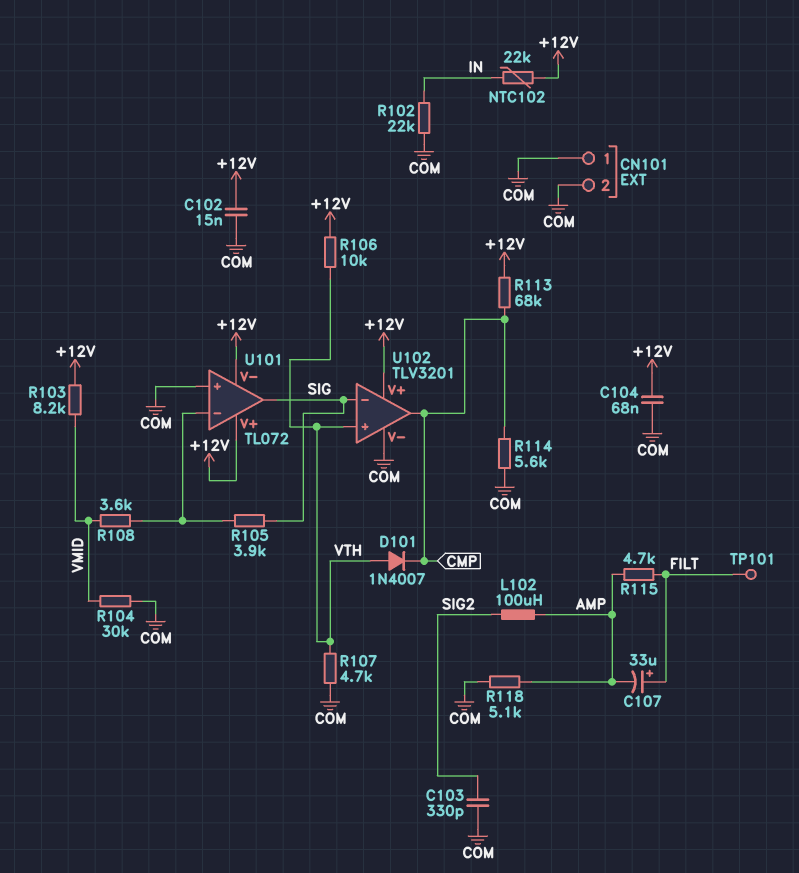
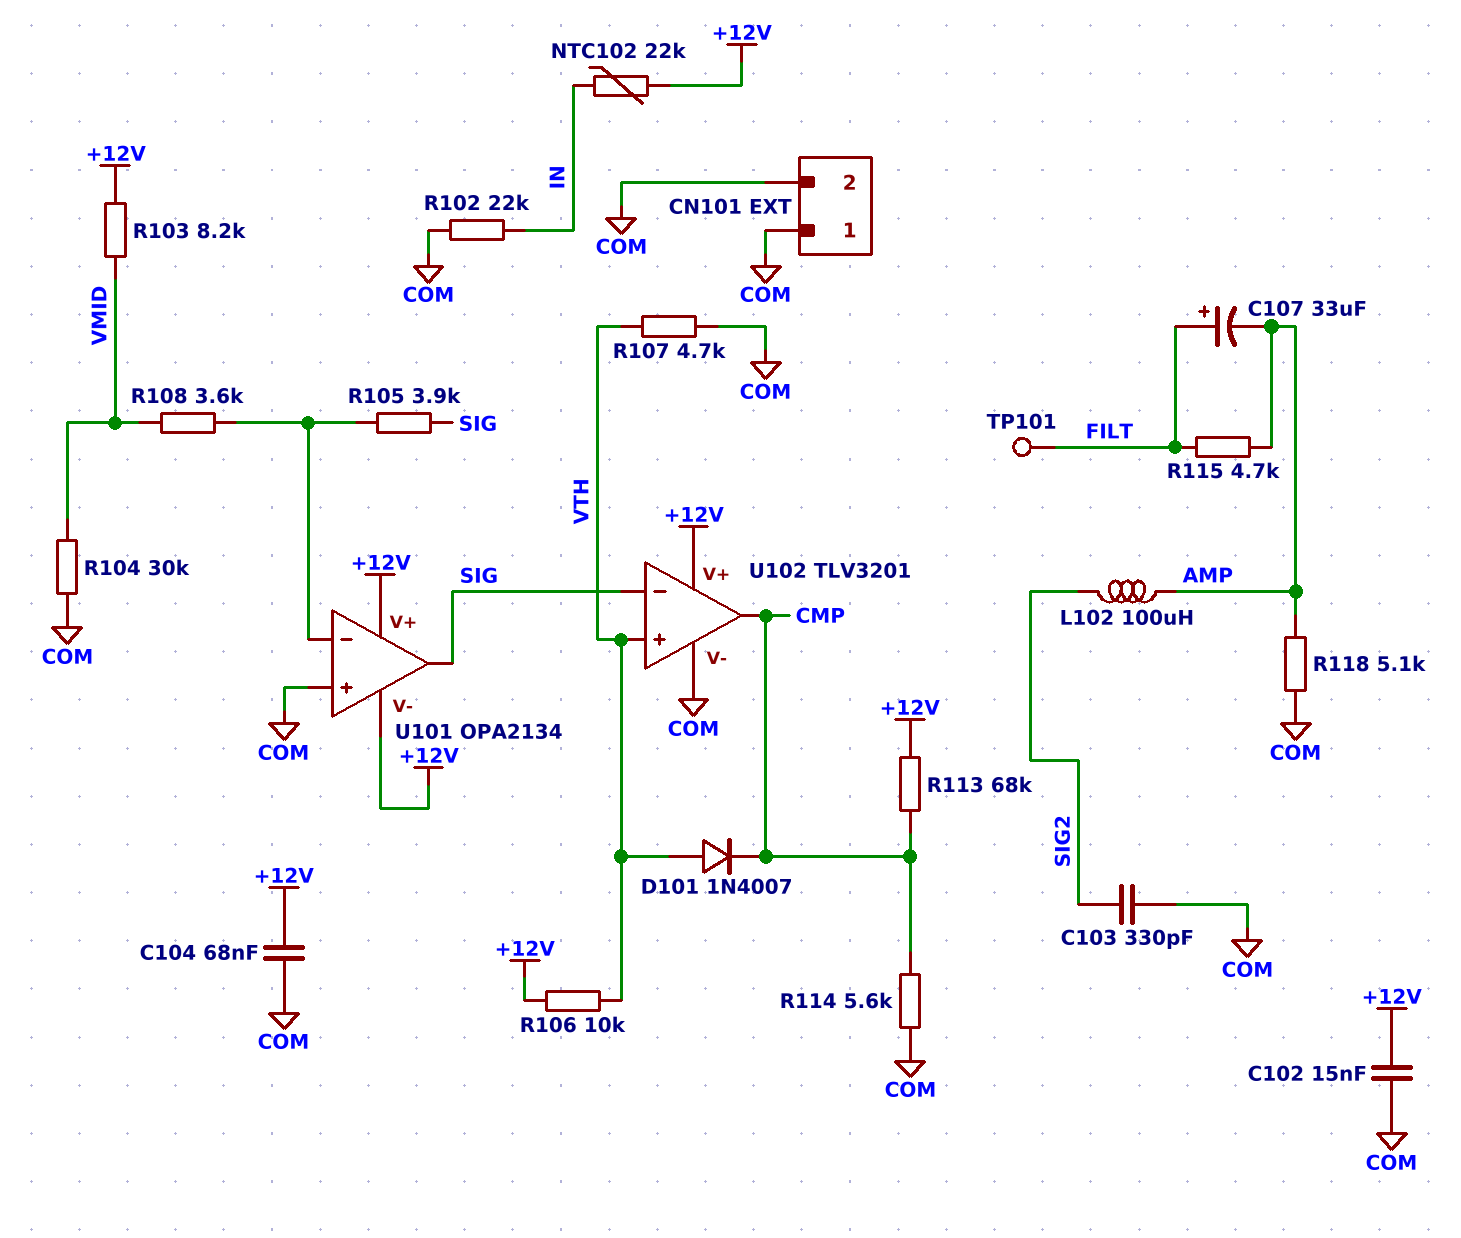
U101: TL072 -> OPA2134

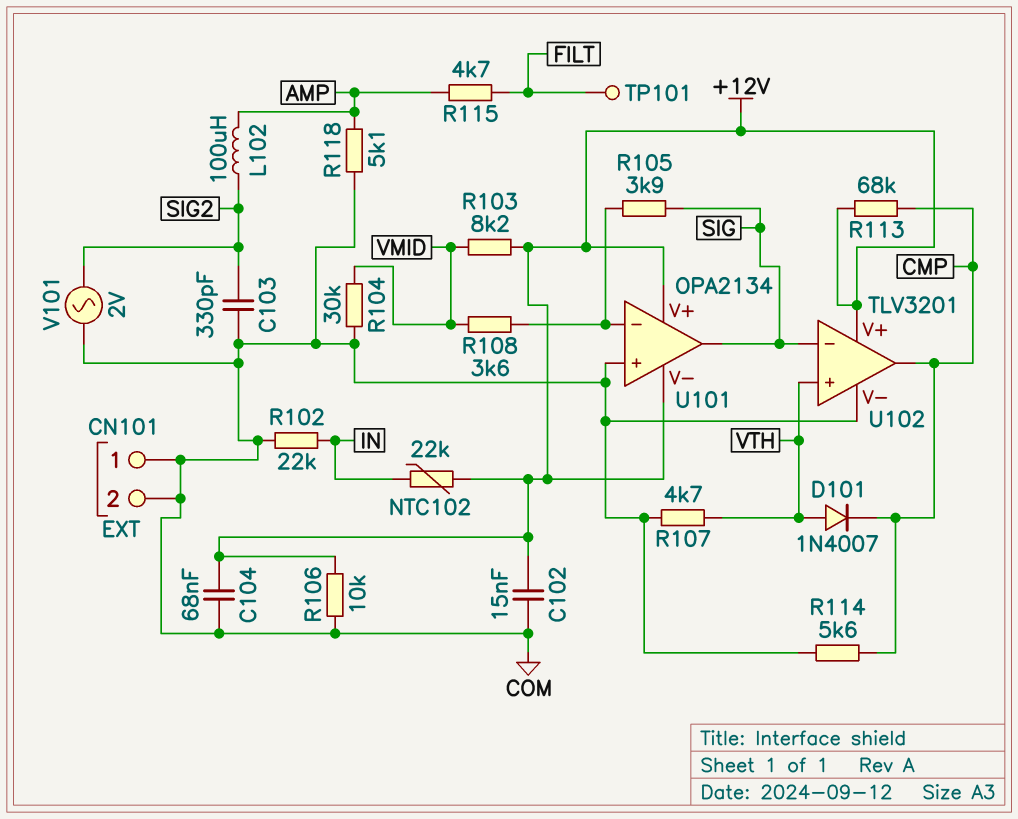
C107: 33uF (plus FILT, minus AMP) -> none
R106: 10k (+12V, VTH) -> 10k (+12V, COM)
V101: none -> AC 2V (COM, SIG2)

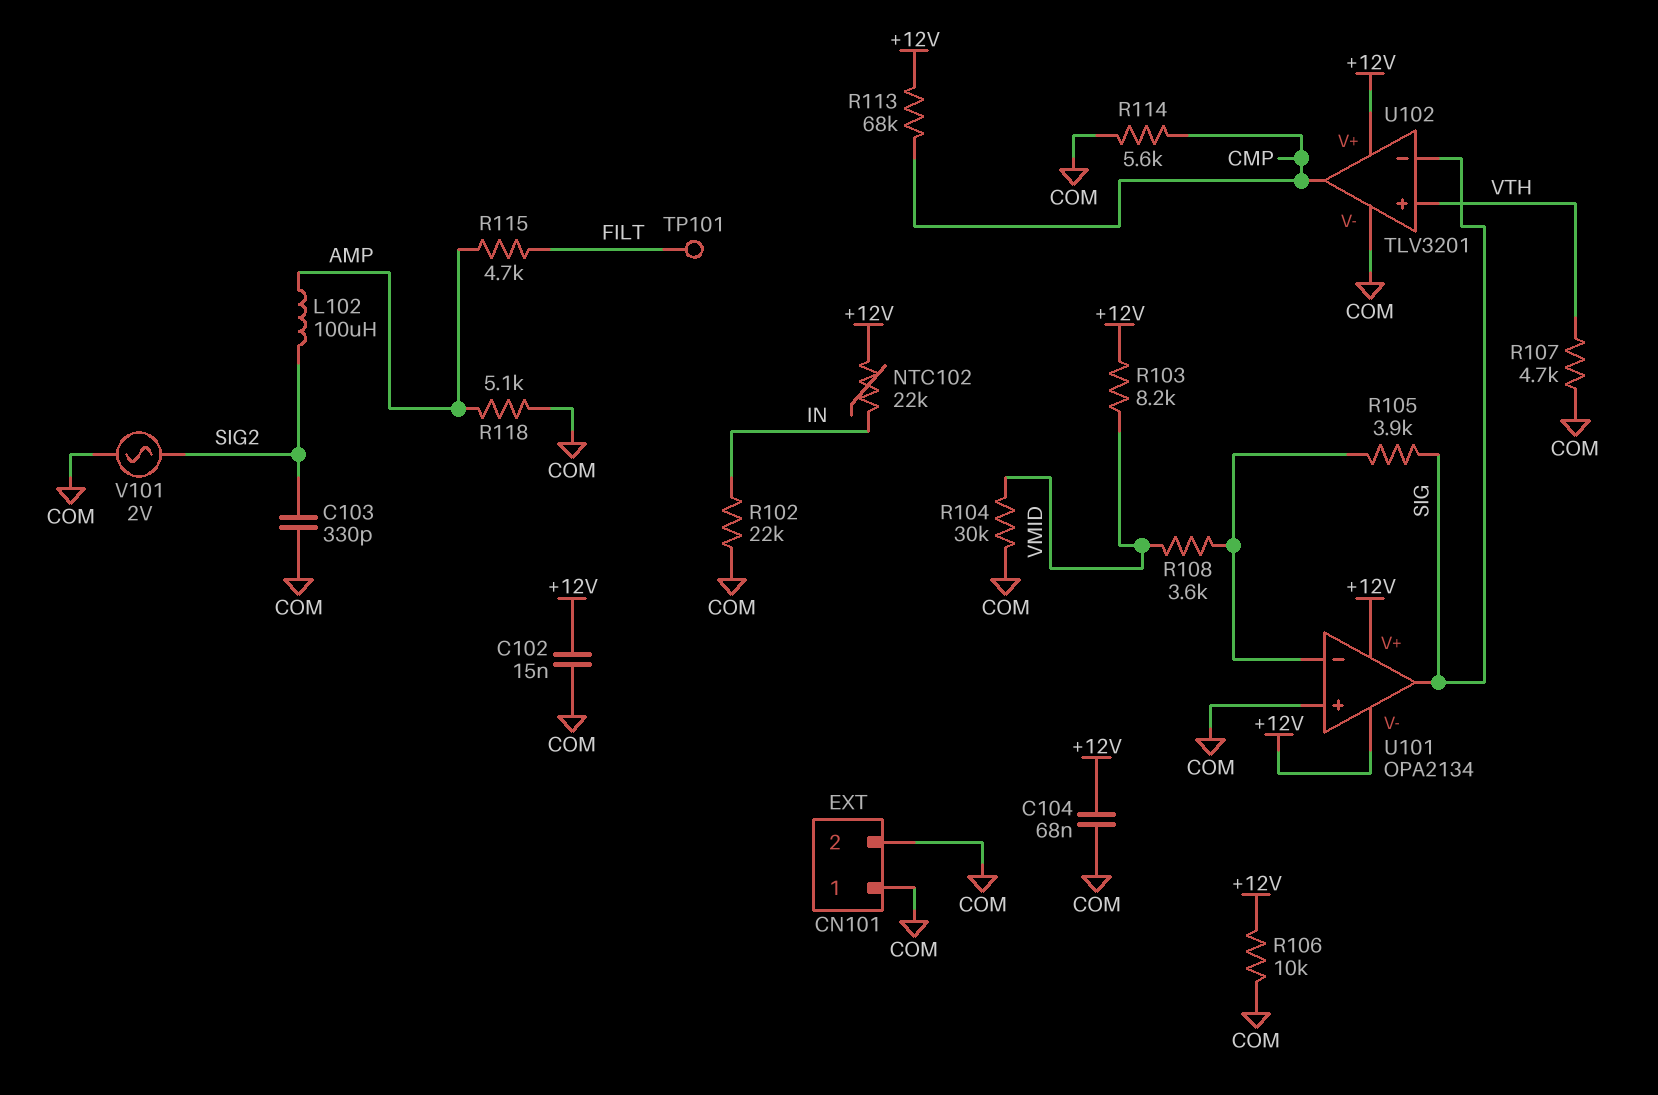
D101: diode 1N4007 (A VTH, K CMP) -> none

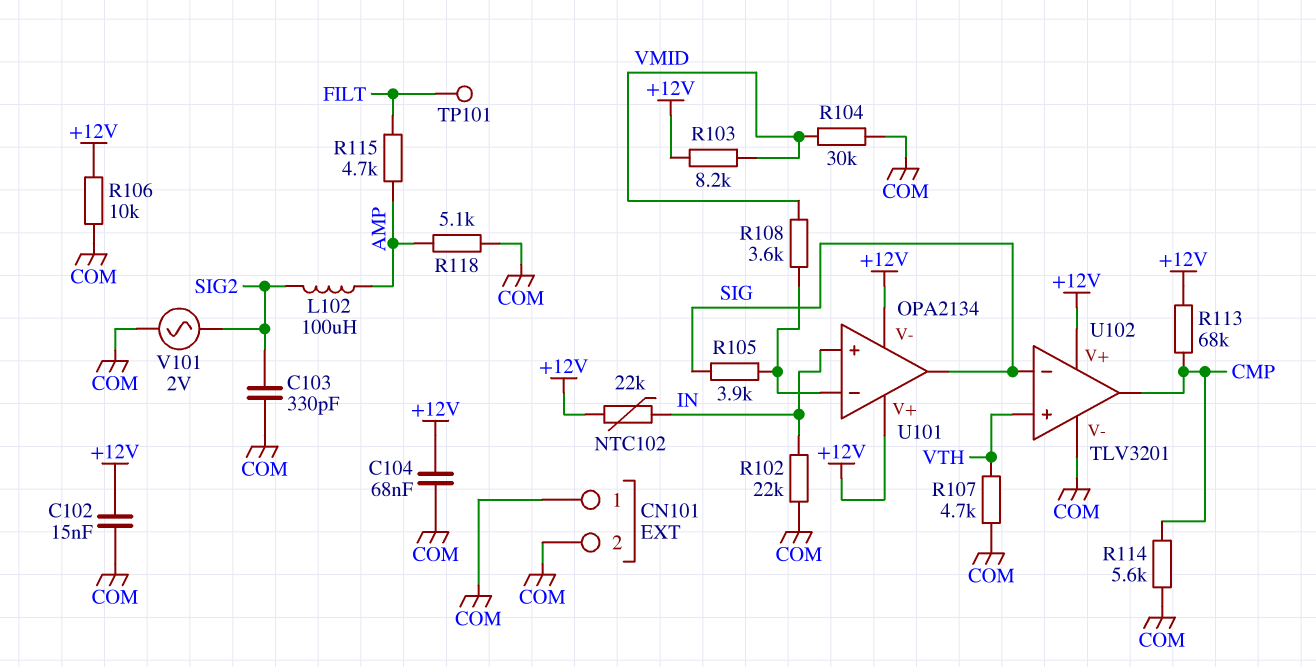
U101 pin in+: COM -> IN

